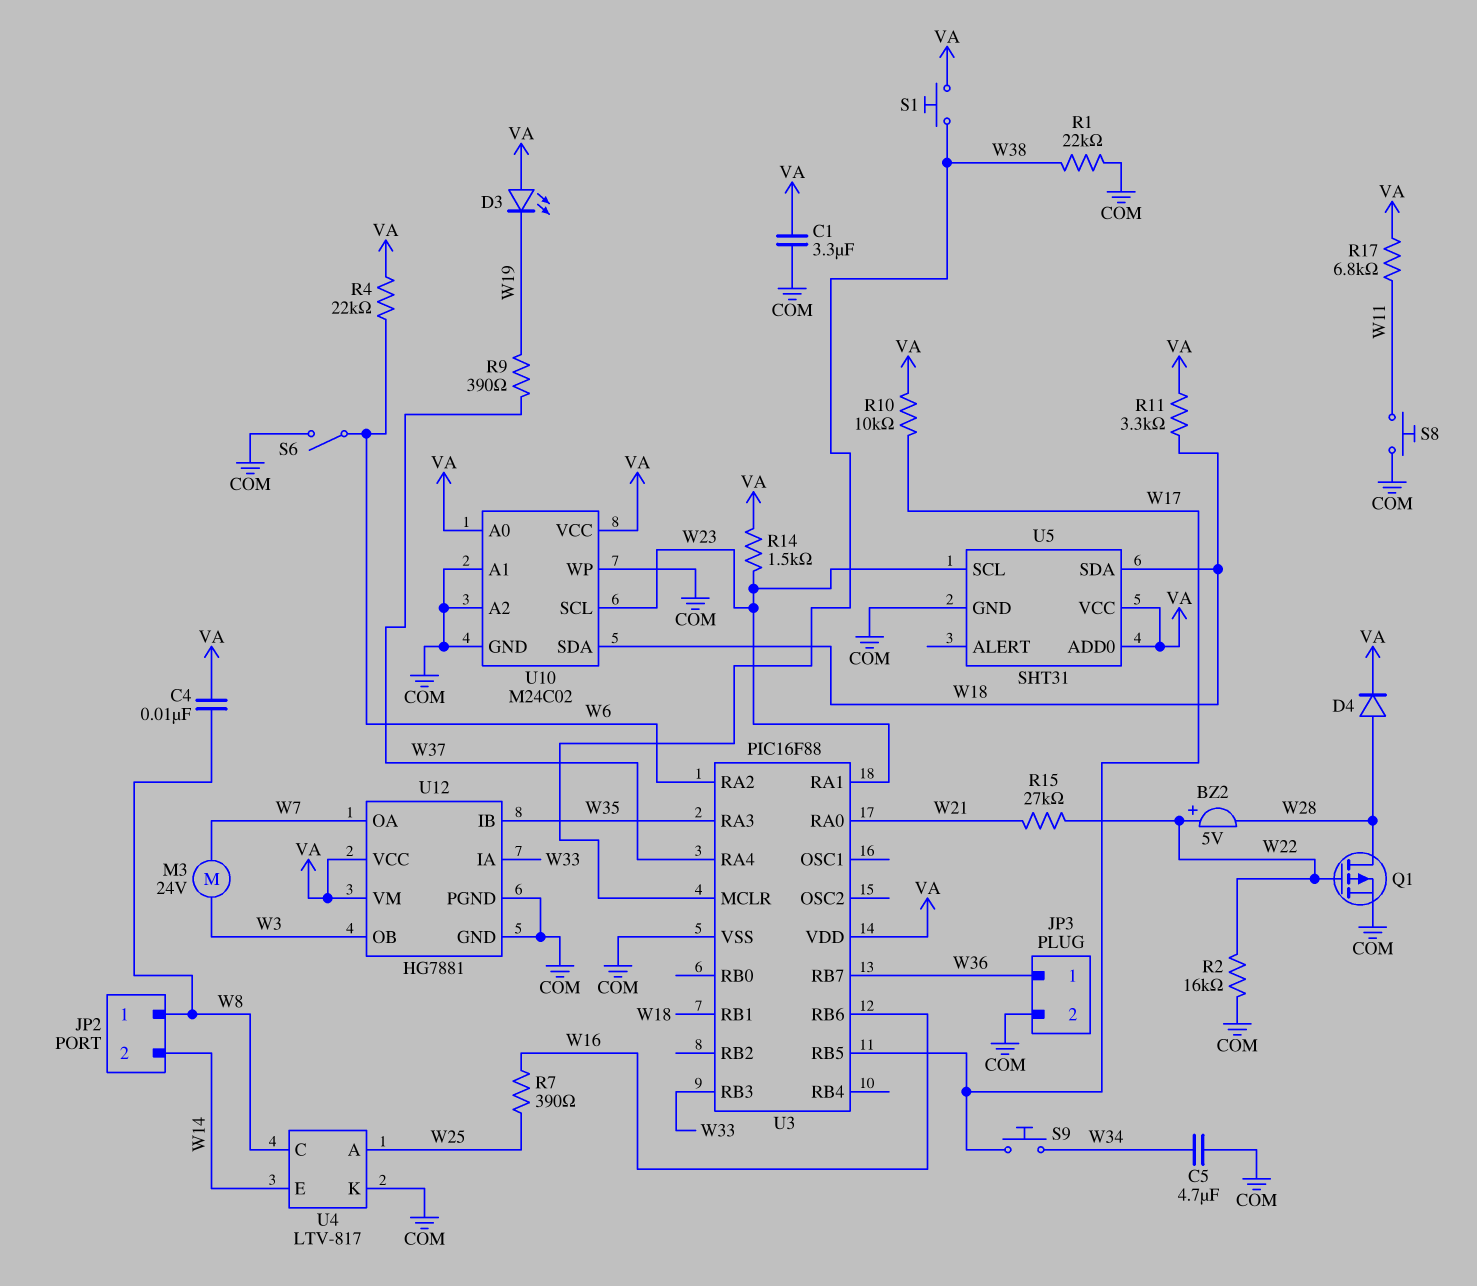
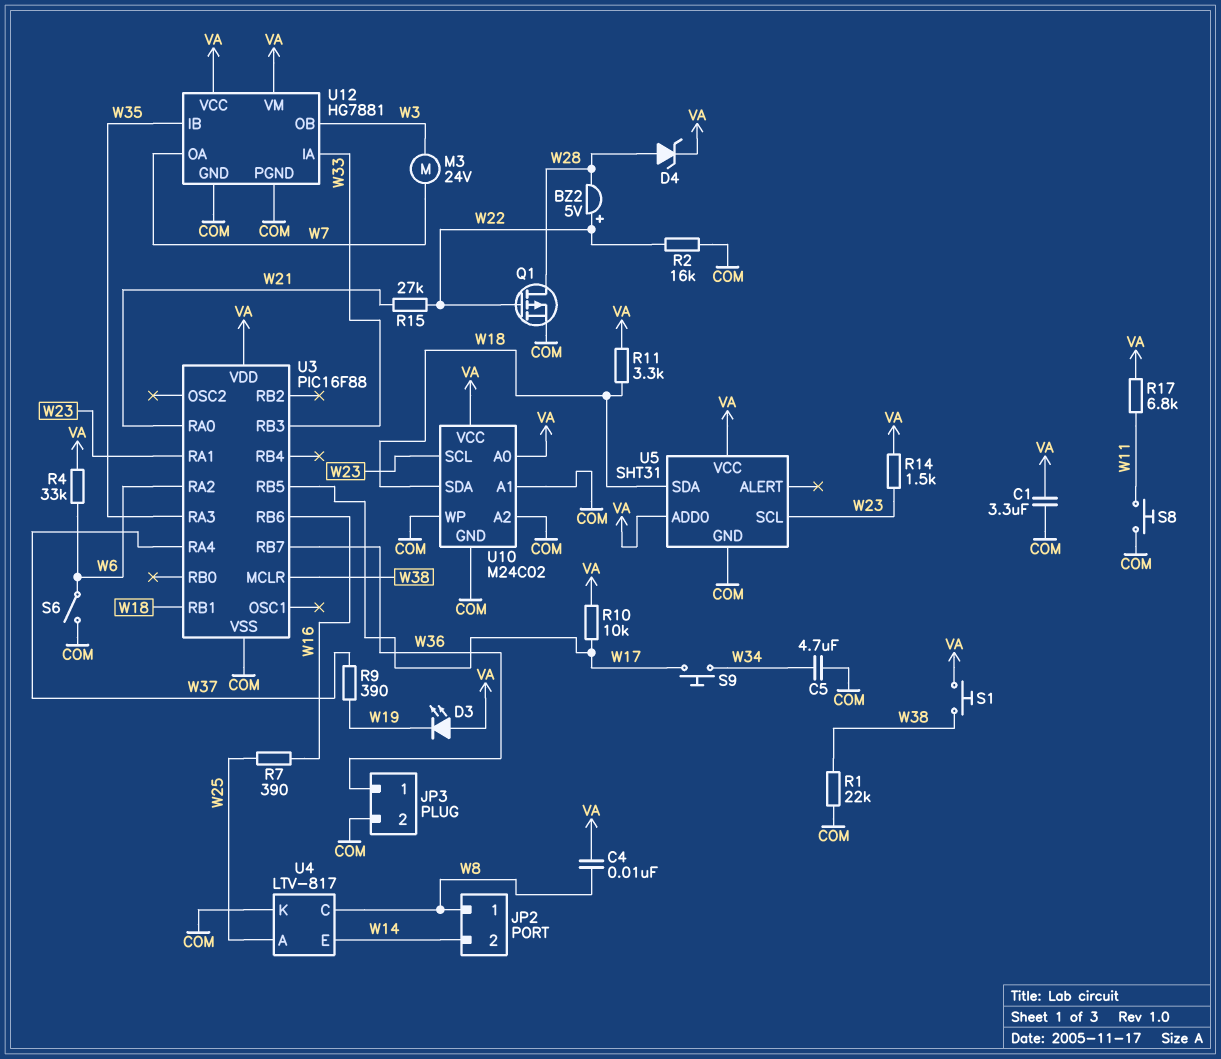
D4: diode (A W28, K VA) -> zener (A W28, K VA)
R4: 22k (VA, W6) -> 33k (VA, W6)

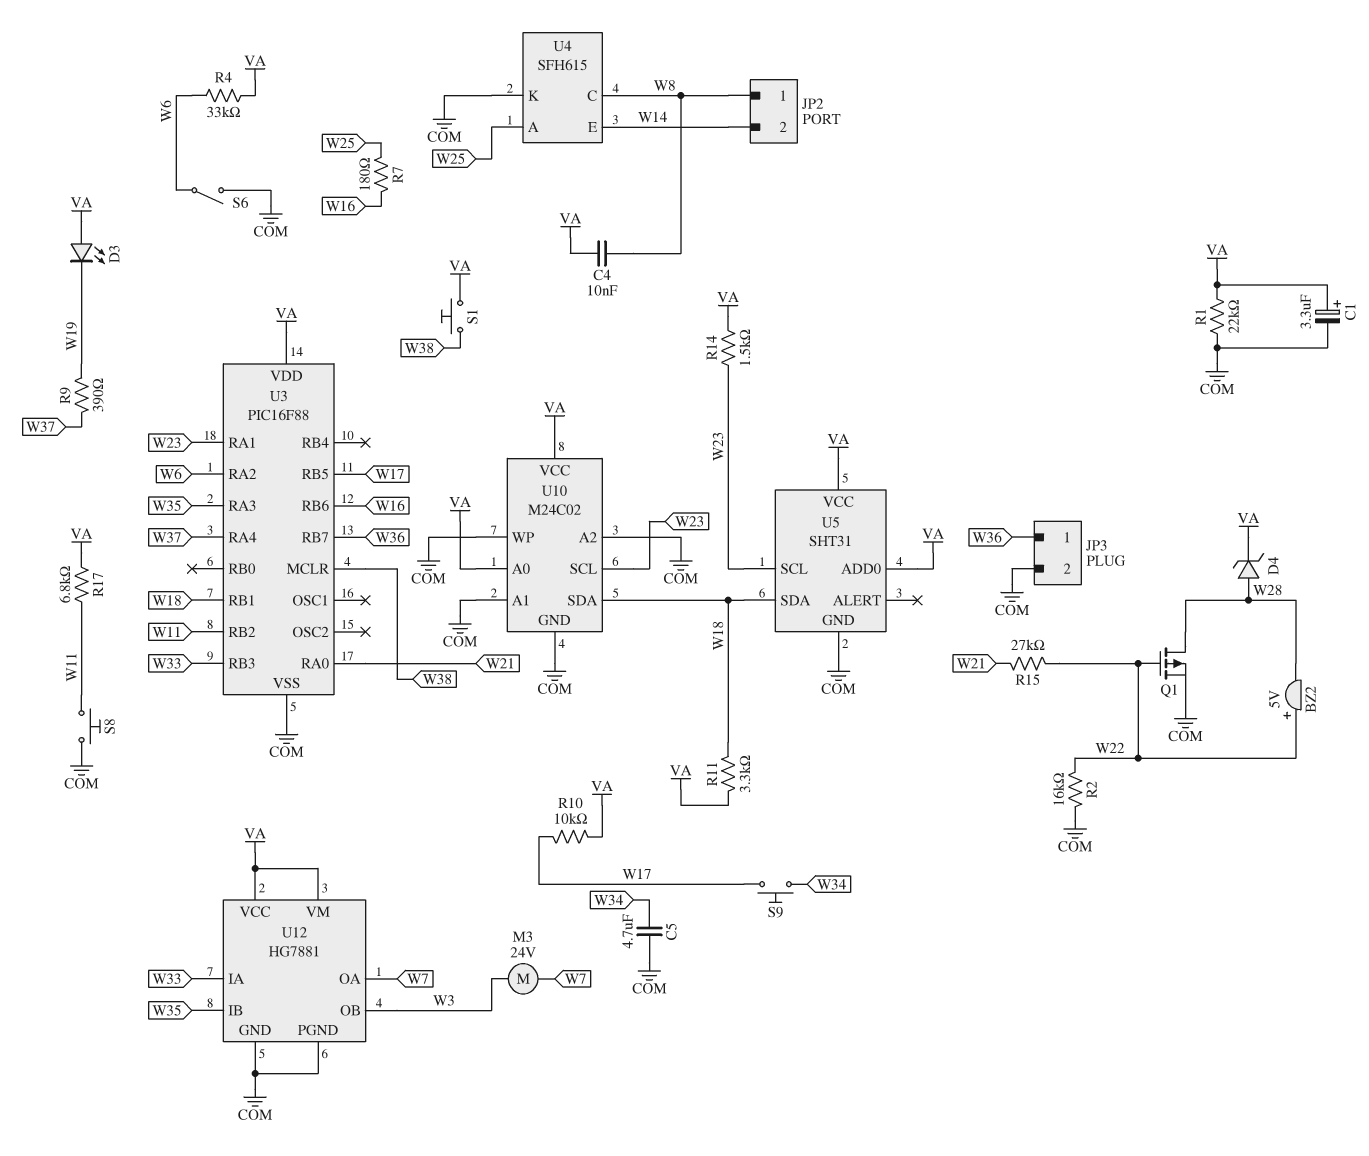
C1: 3.3uF (COM, VA) -> 3.3uF (plus VA, minus COM)
R1: 22k (COM, W38) -> 22k (COM, VA)
R7: 390 (W16, W25) -> 180 (W16, W25)
U3 pin RB2: none -> W11
U4: LTV-817 -> SFH615

